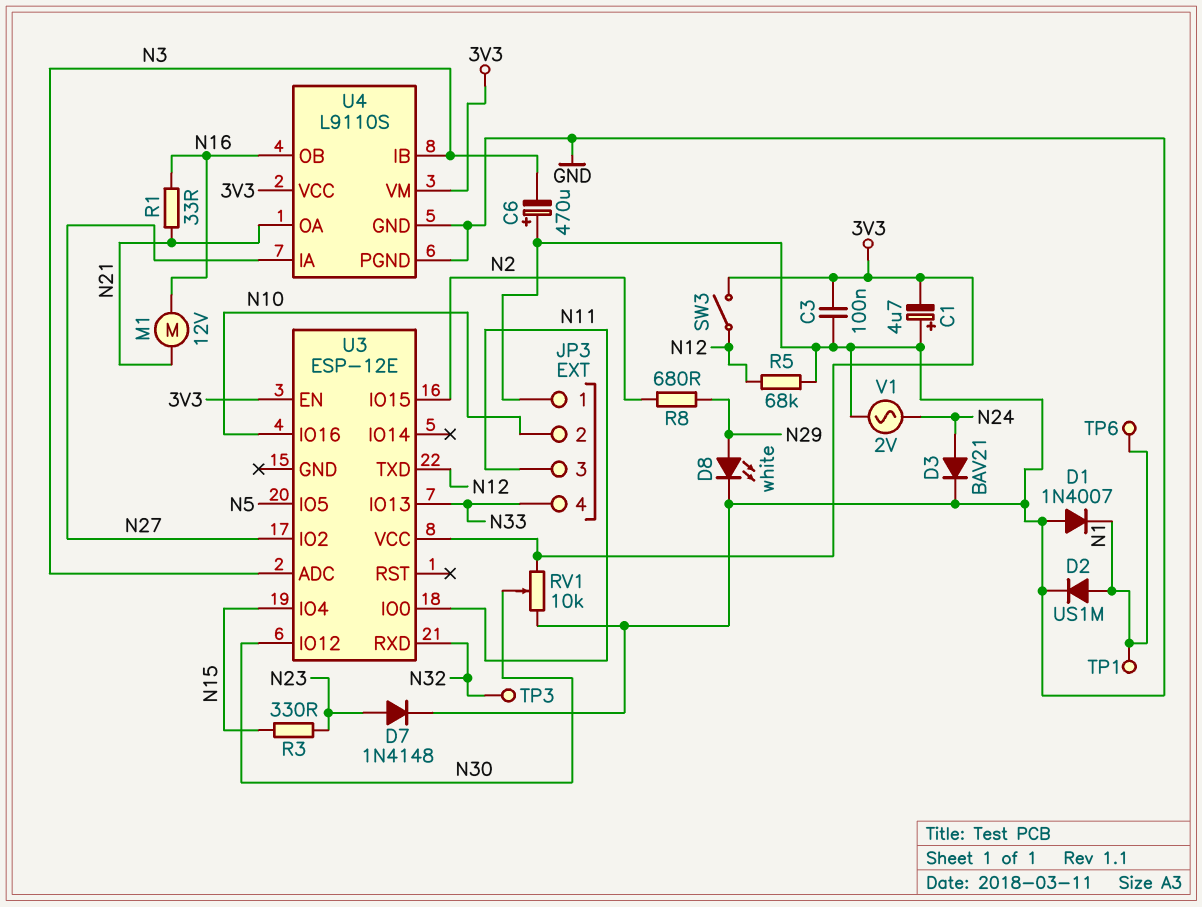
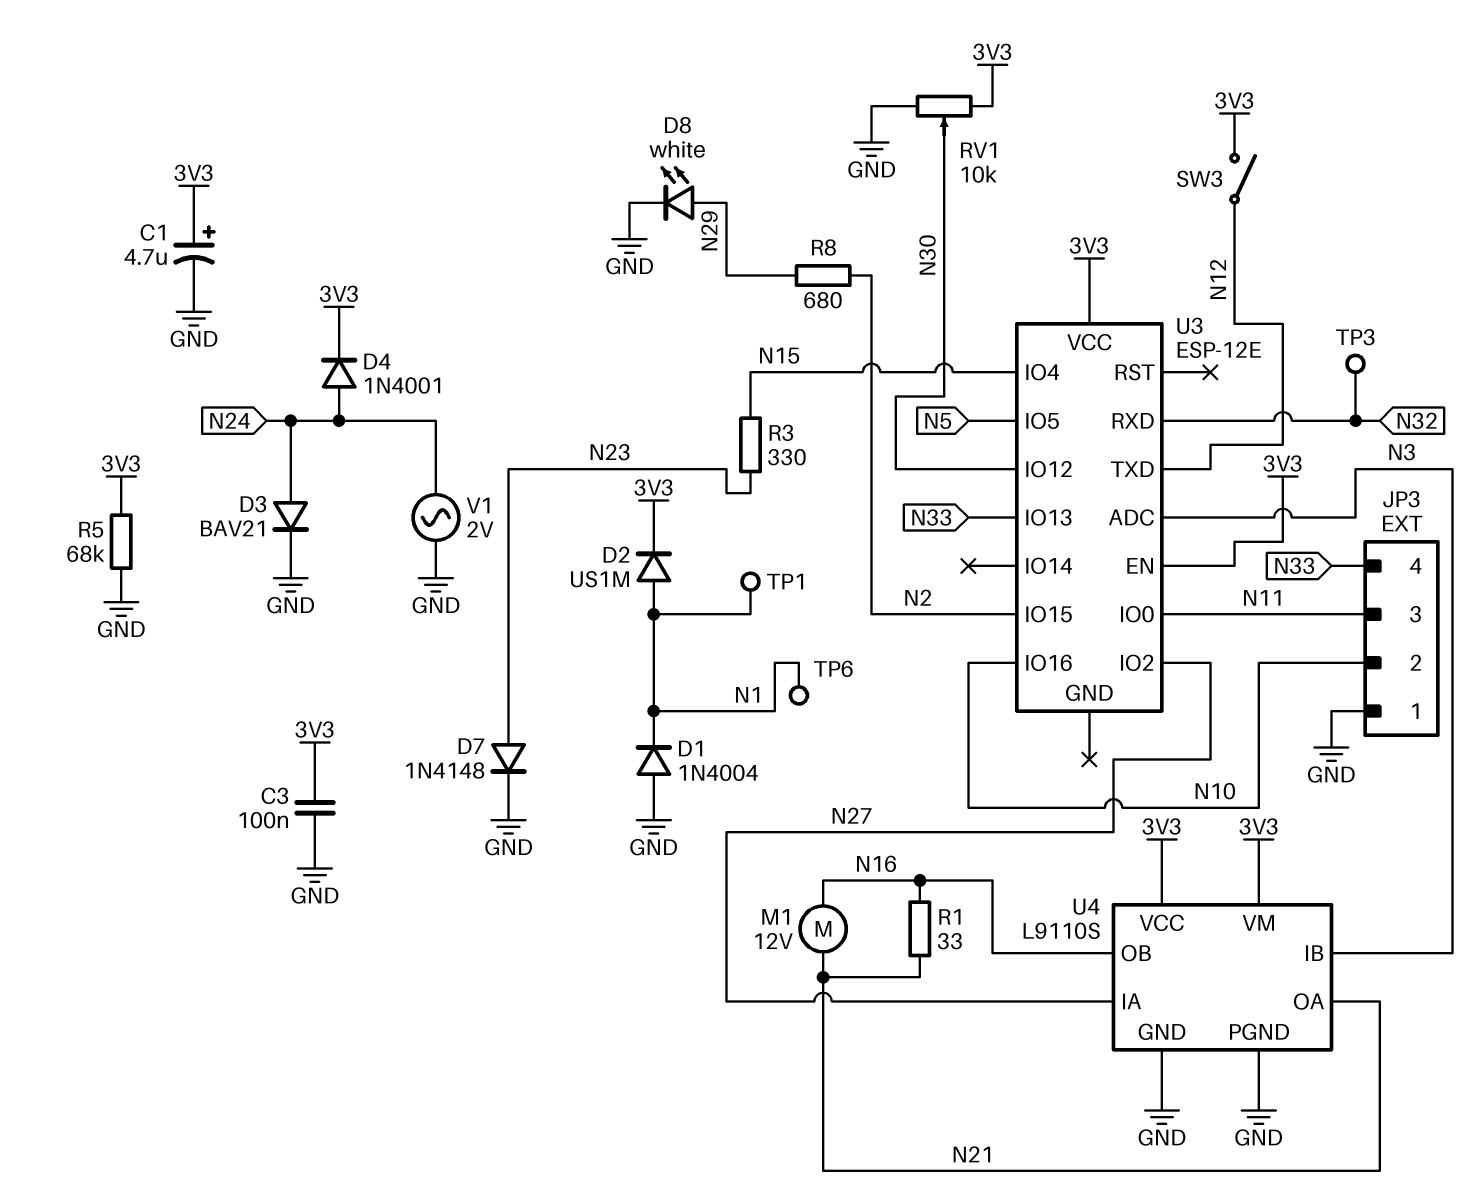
C1: 4.7uF (plus GND, minus 3V3) -> 4.7uF (plus 3V3, minus GND)
C6: 470uF (plus GND, minus N3) -> none
D1: diode 1N4007 (A GND, K N1) -> diode 1N4004 (A GND, K N1)
D2: diode US1M (A N1, K GND) -> diode US1M (A N1, K 3V3)
D4: none -> diode 1N4001 (A N24, K 3V3)
R5: 68k (GND, N12) -> 68k (3V3, GND)

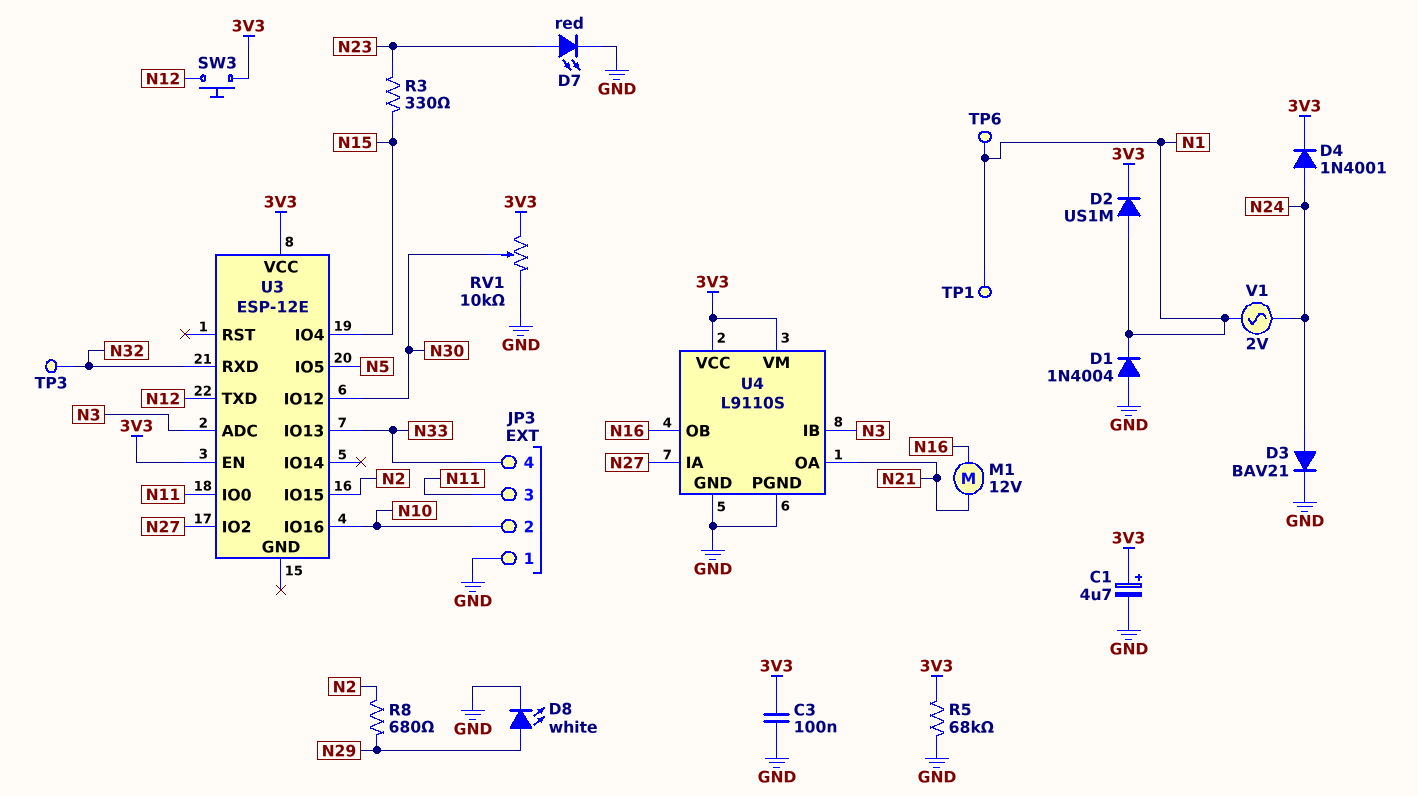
D7: diode 1N4148 (A N23, K GND) -> LED red (A N23, K GND)
R1: 33 (N16, N21) -> none
SW3: switch (3V3, N12) -> button (3V3, N12)
V1: AC 2V (GND, N24) -> AC 2V (N1, N24)

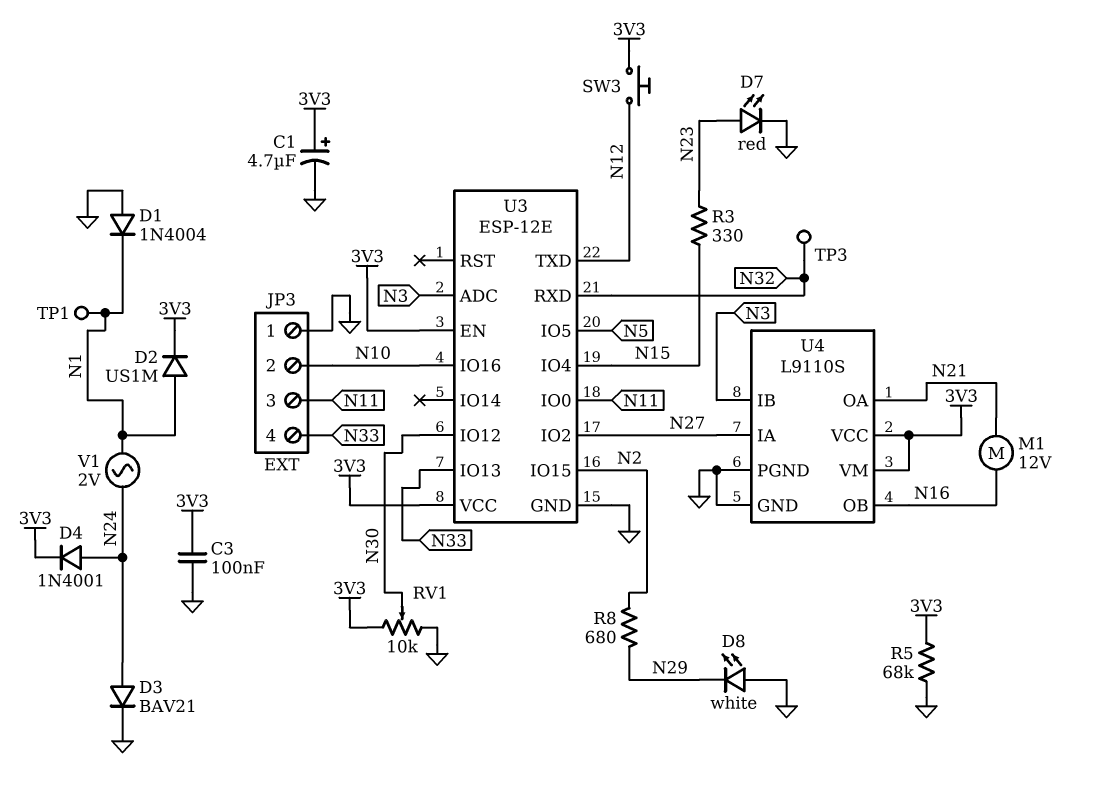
D8: LED white (A N29, K GND) -> LED white (A GND, K N29)
TP6: test point (N1) -> none
U3 pin GND: none -> GND

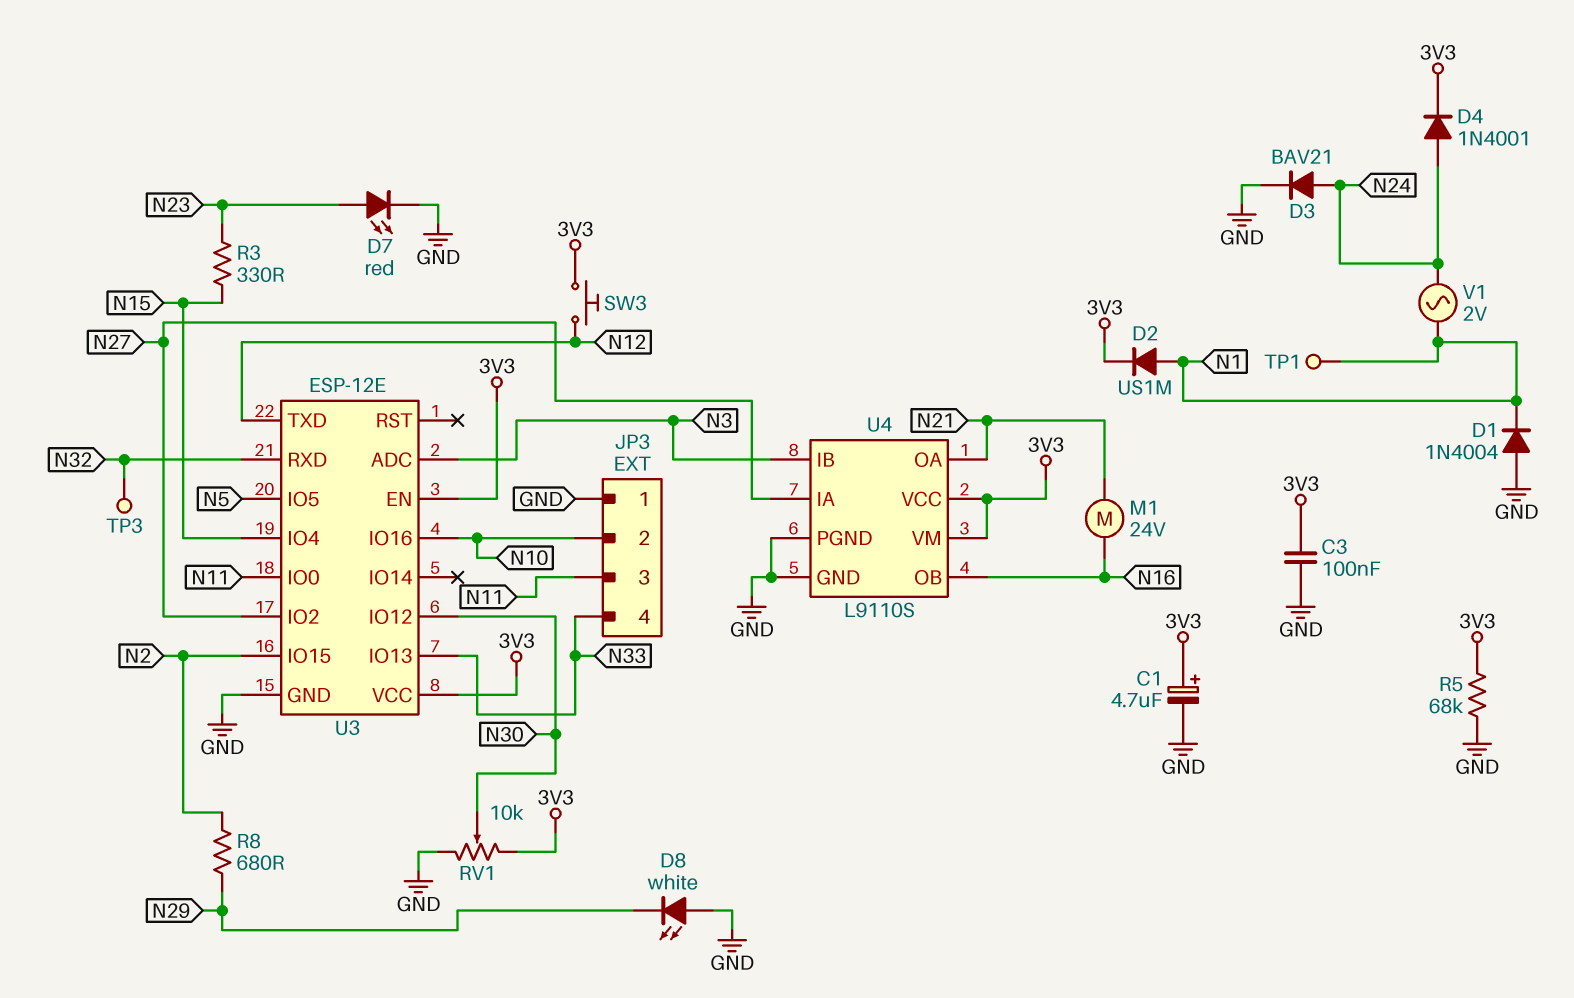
M1: motor 12V (N16, N21) -> motor 24V (N16, N21)

